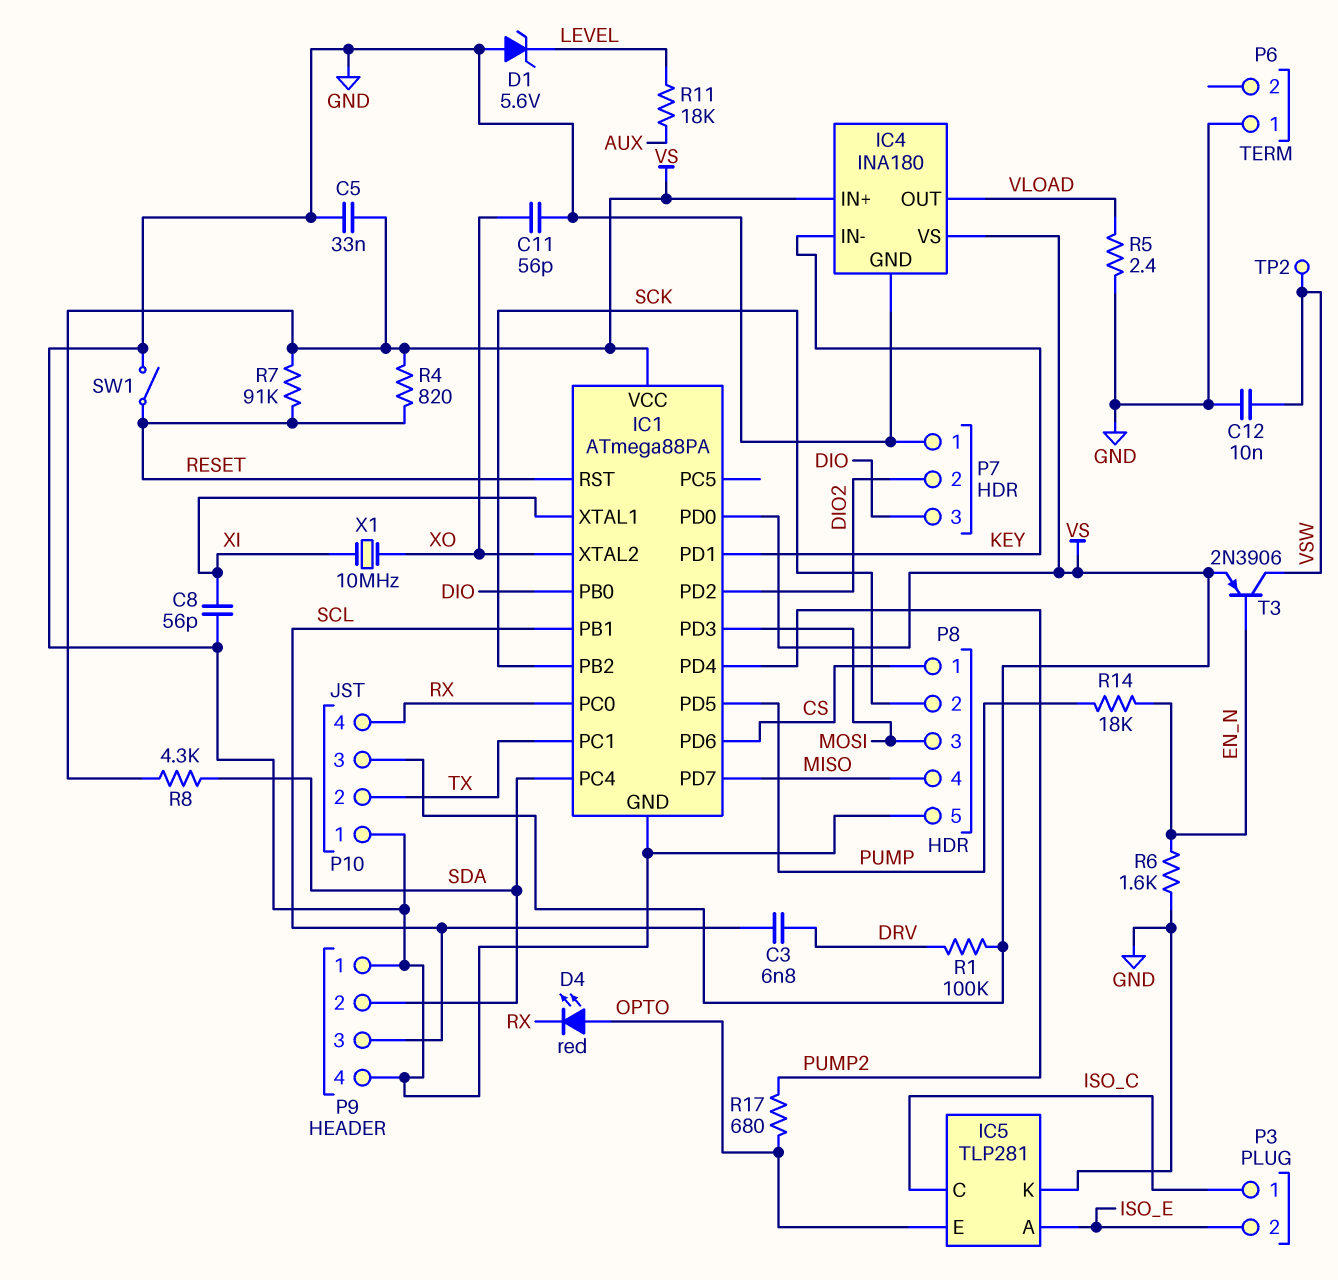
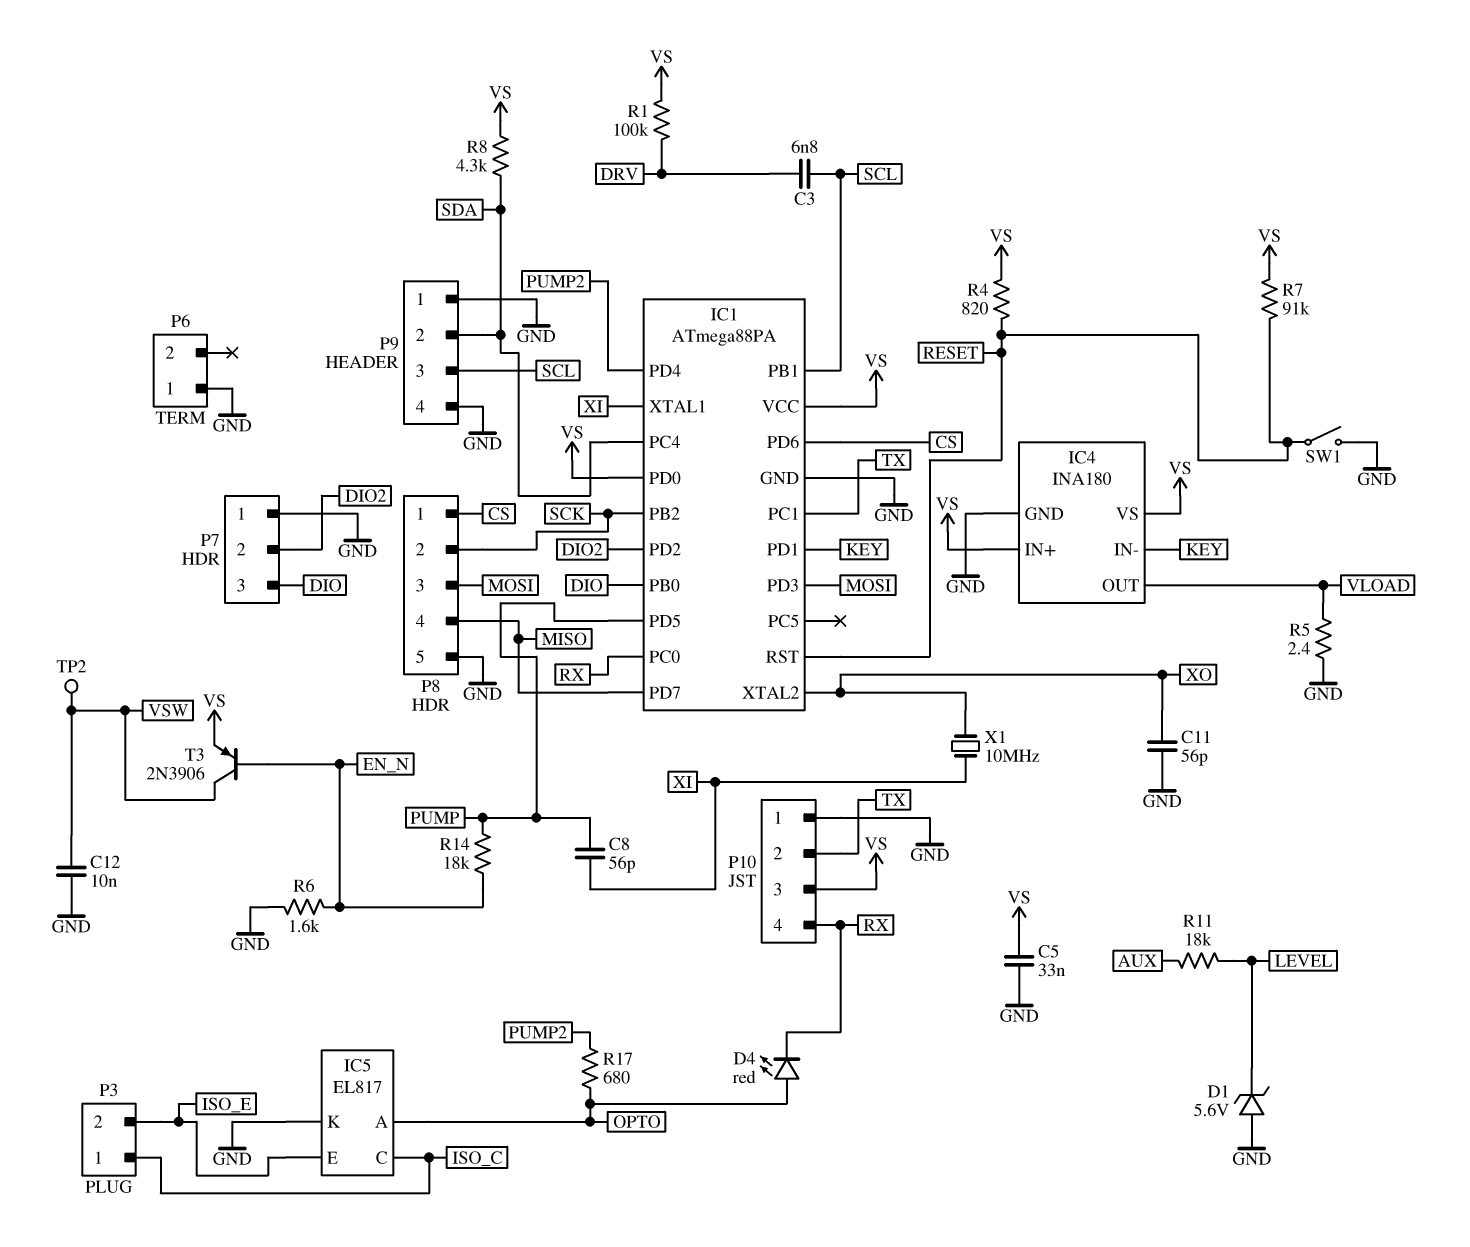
C8: 56pF (GND, XI) -> 56pF (PUMP, XI)
IC5: TLP281 -> EL817
IC5 pin A: ISO_E -> OPTO
IC5 pin E: OPTO -> ISO_E

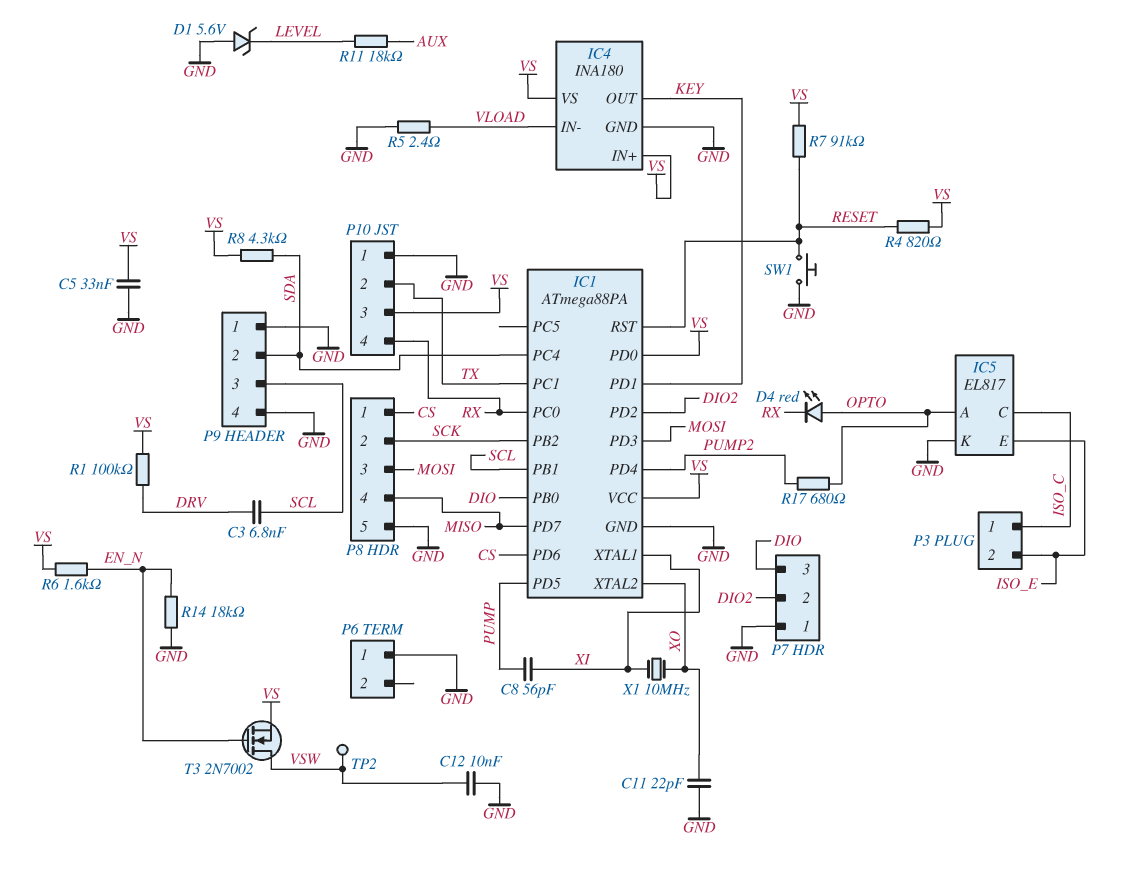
C11: 56pF (GND, XO) -> 22pF (GND, XO)
IC4 pin IN-: KEY -> VLOAD
IC4 pin OUT: VLOAD -> KEY
R6: 1.6k (EN_N, GND) -> 1.6k (EN_N, VS)
R14: 18k (EN_N, PUMP) -> 18k (EN_N, GND)
SW1: switch (GND, RESET) -> button (GND, RESET)
T3: PNP 2N3906 (B EN_N, C VSW, E VS) -> NMOS 2N7002 (G EN_N, D VSW, S VS)

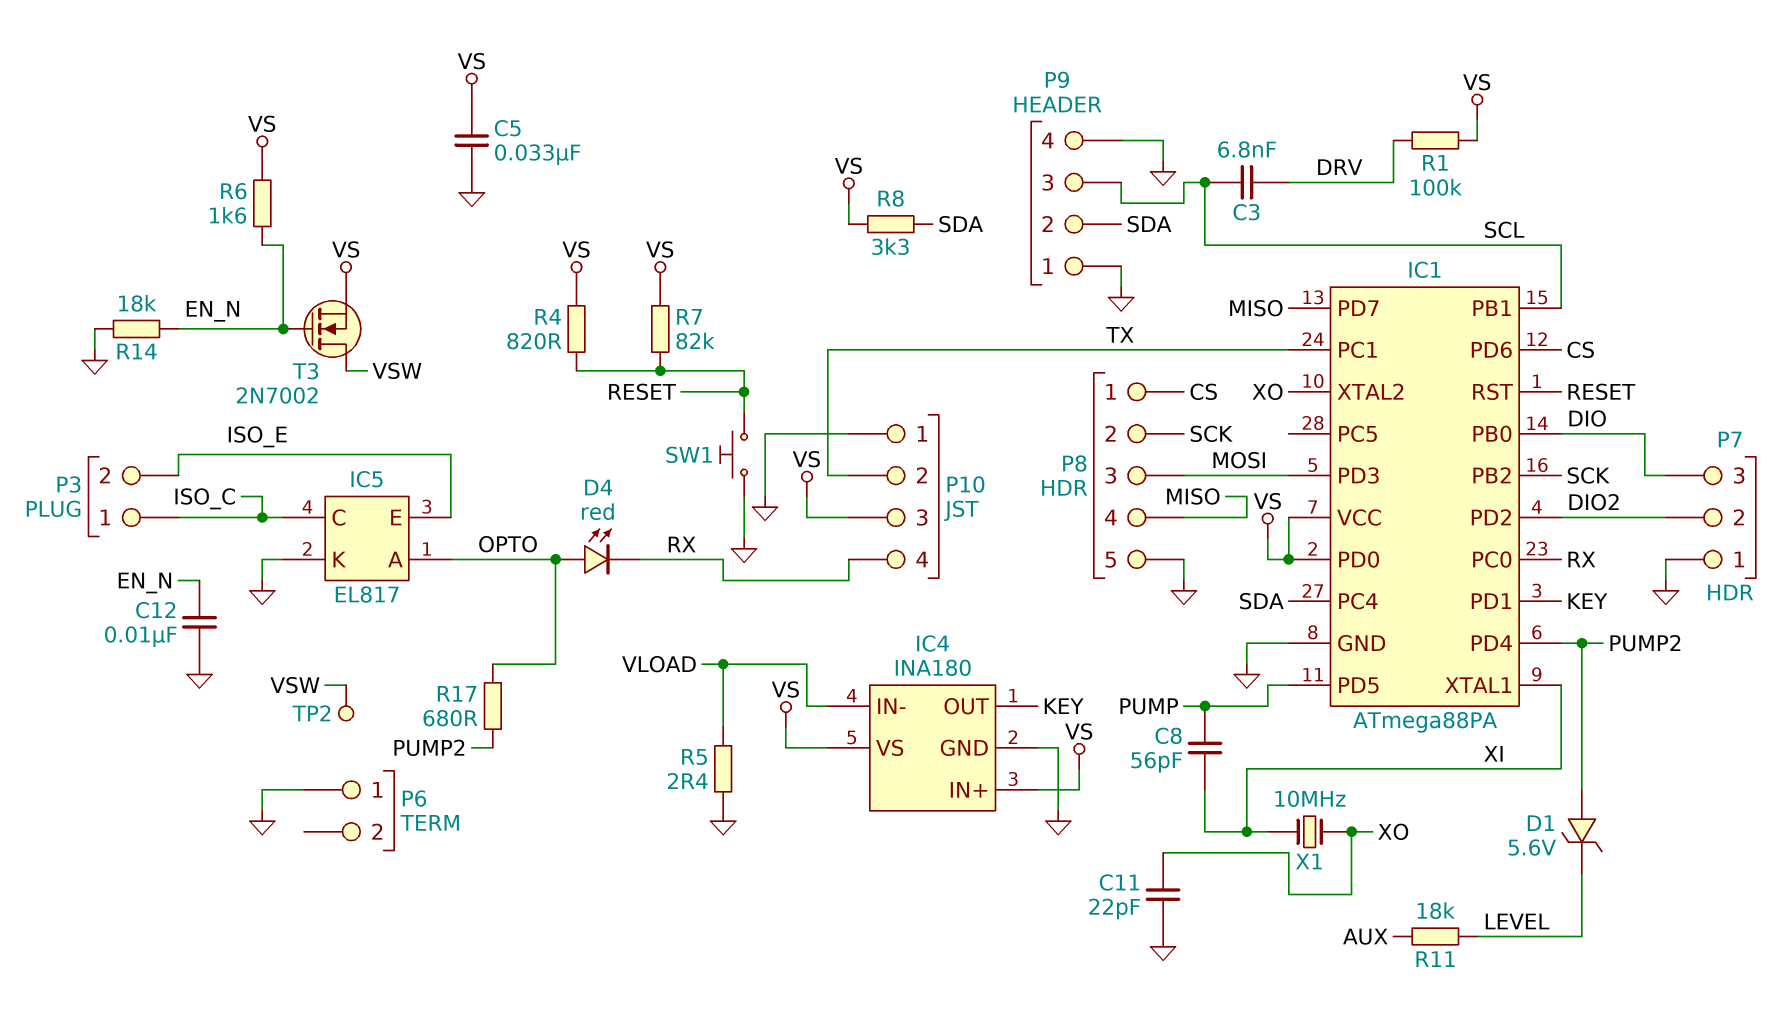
C12: 10nF (GND, VSW) -> 10nF (EN_N, GND)
D1: zener 5.6V (A GND, K LEVEL) -> zener 5.6V (A PUMP2, K LEVEL)
R7: 91k (RESET, VS) -> 82k (RESET, VS)
R8: 4.3k (SDA, VS) -> 3.3k (SDA, VS)

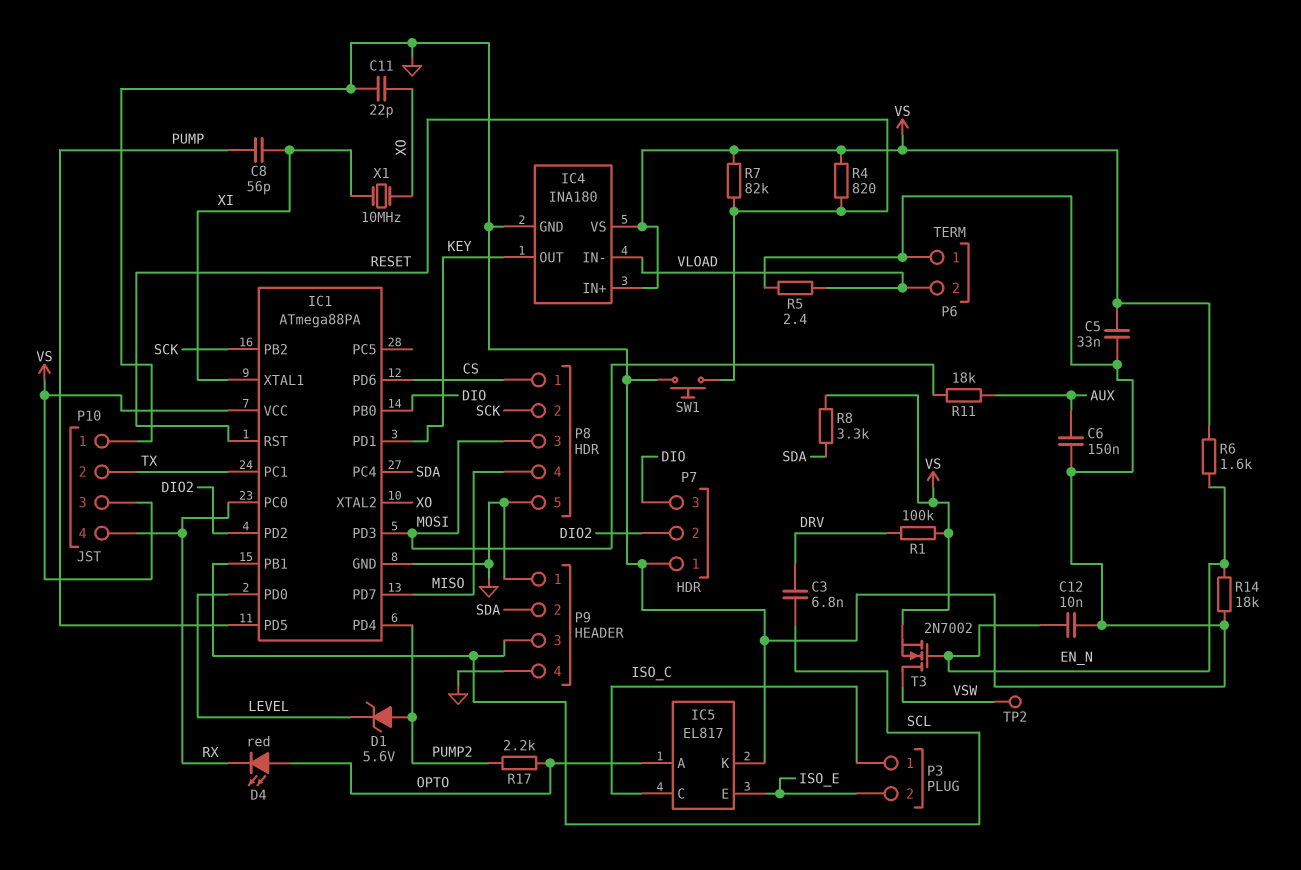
C6: none -> 150nF (AUX, GND)
IC1 pin PD0: VS -> LEVEL
P6 pin 2: none -> VLOAD
R11: 18k (AUX, LEVEL) -> 18k (AUX, MOSI)
R17: 680 (OPTO, PUMP2) -> 2.2k (OPTO, PUMP2)

